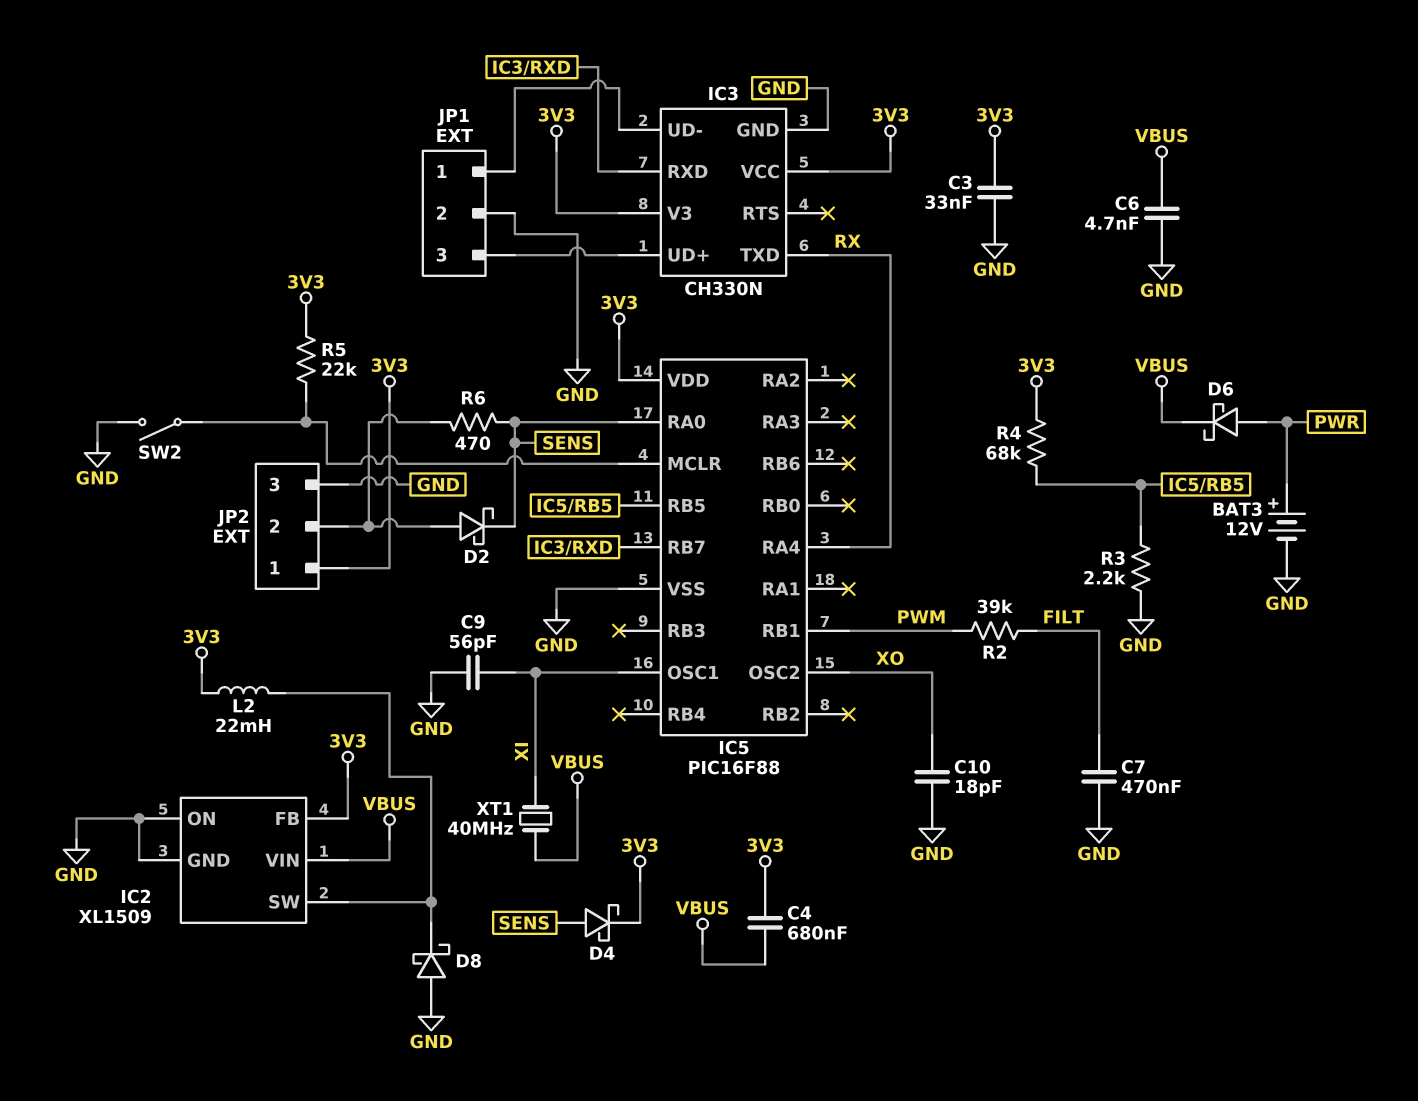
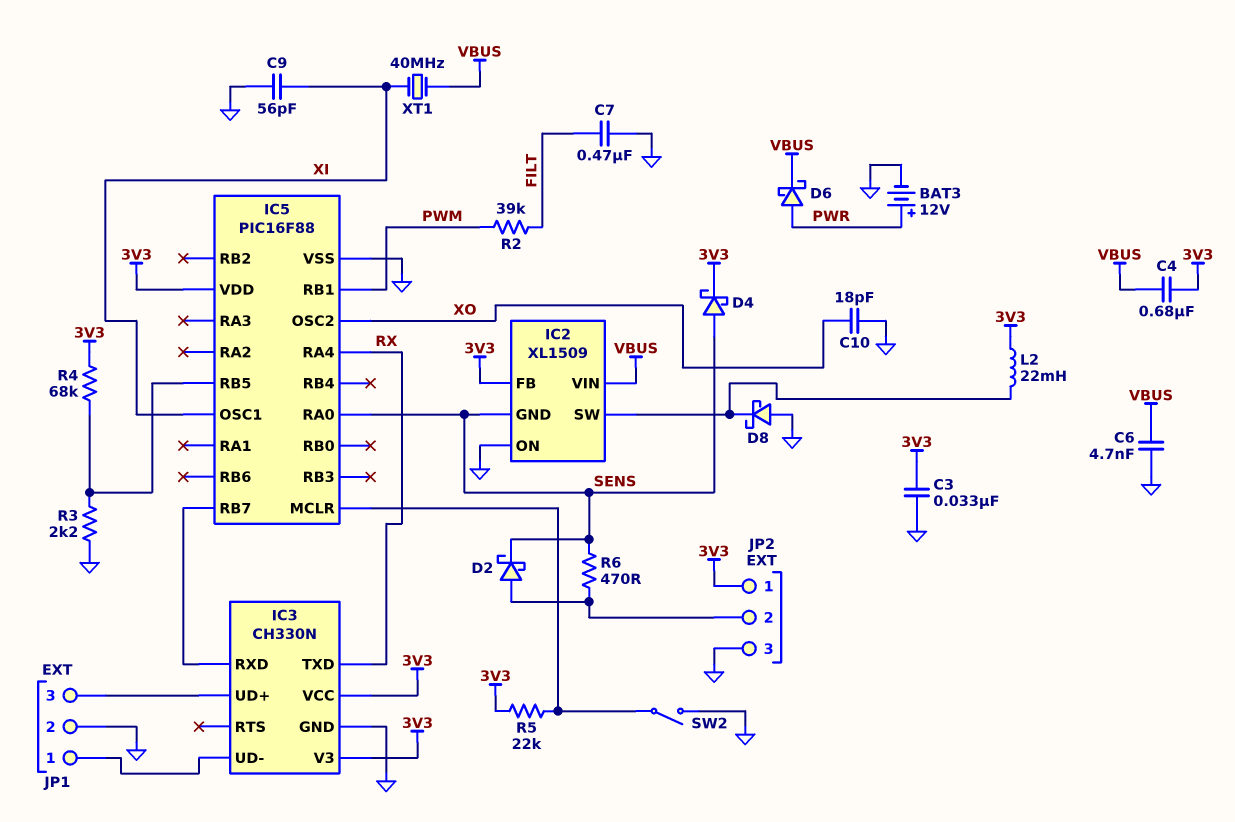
IC2 pin GND: GND -> SENS

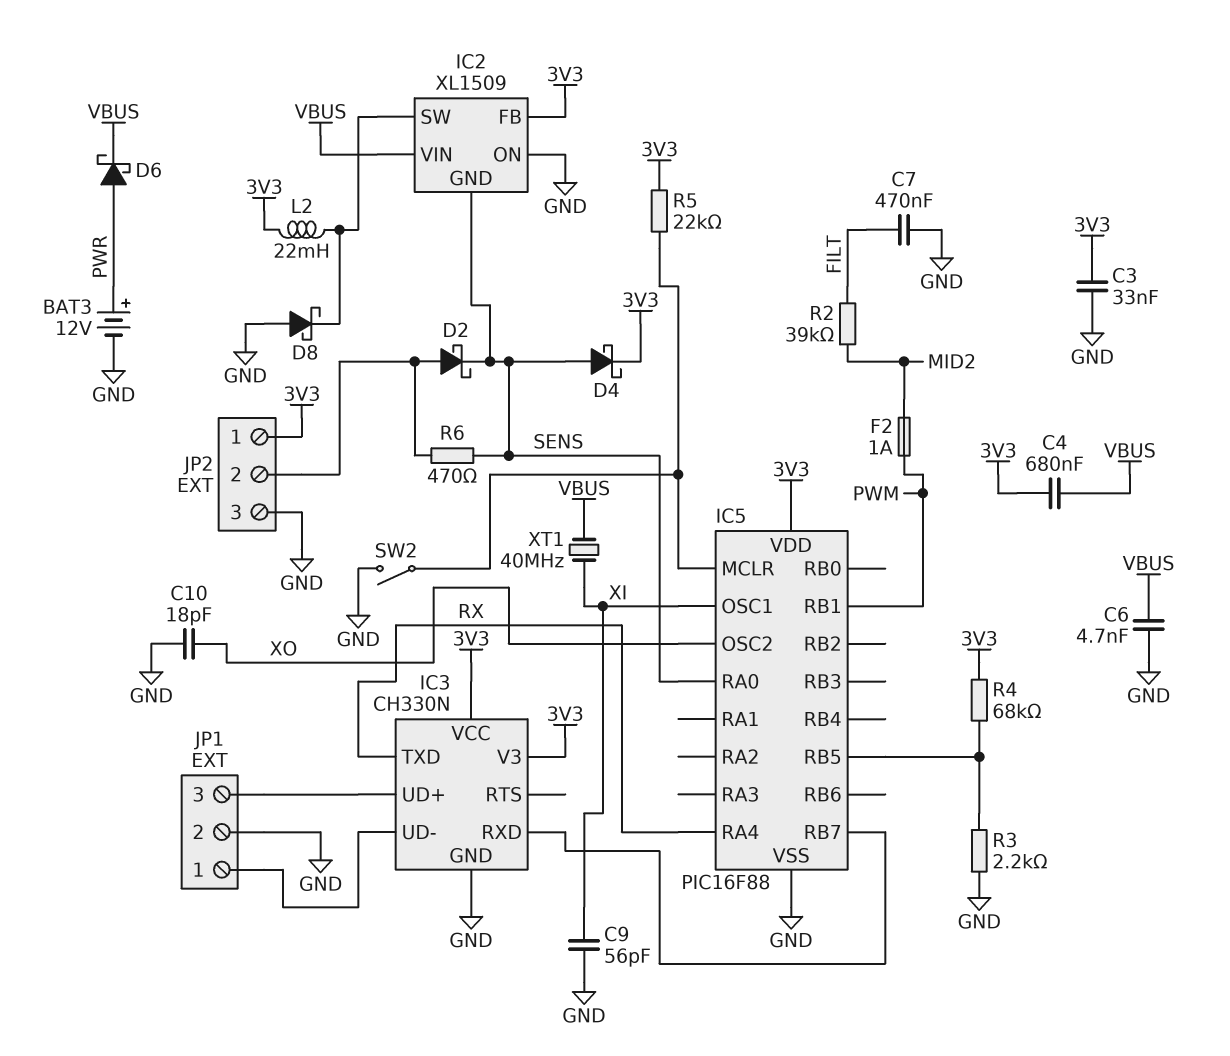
F2: none -> 1A (MID2, PWM)
R2: 39k (FILT, PWM) -> 39k (FILT, MID2)

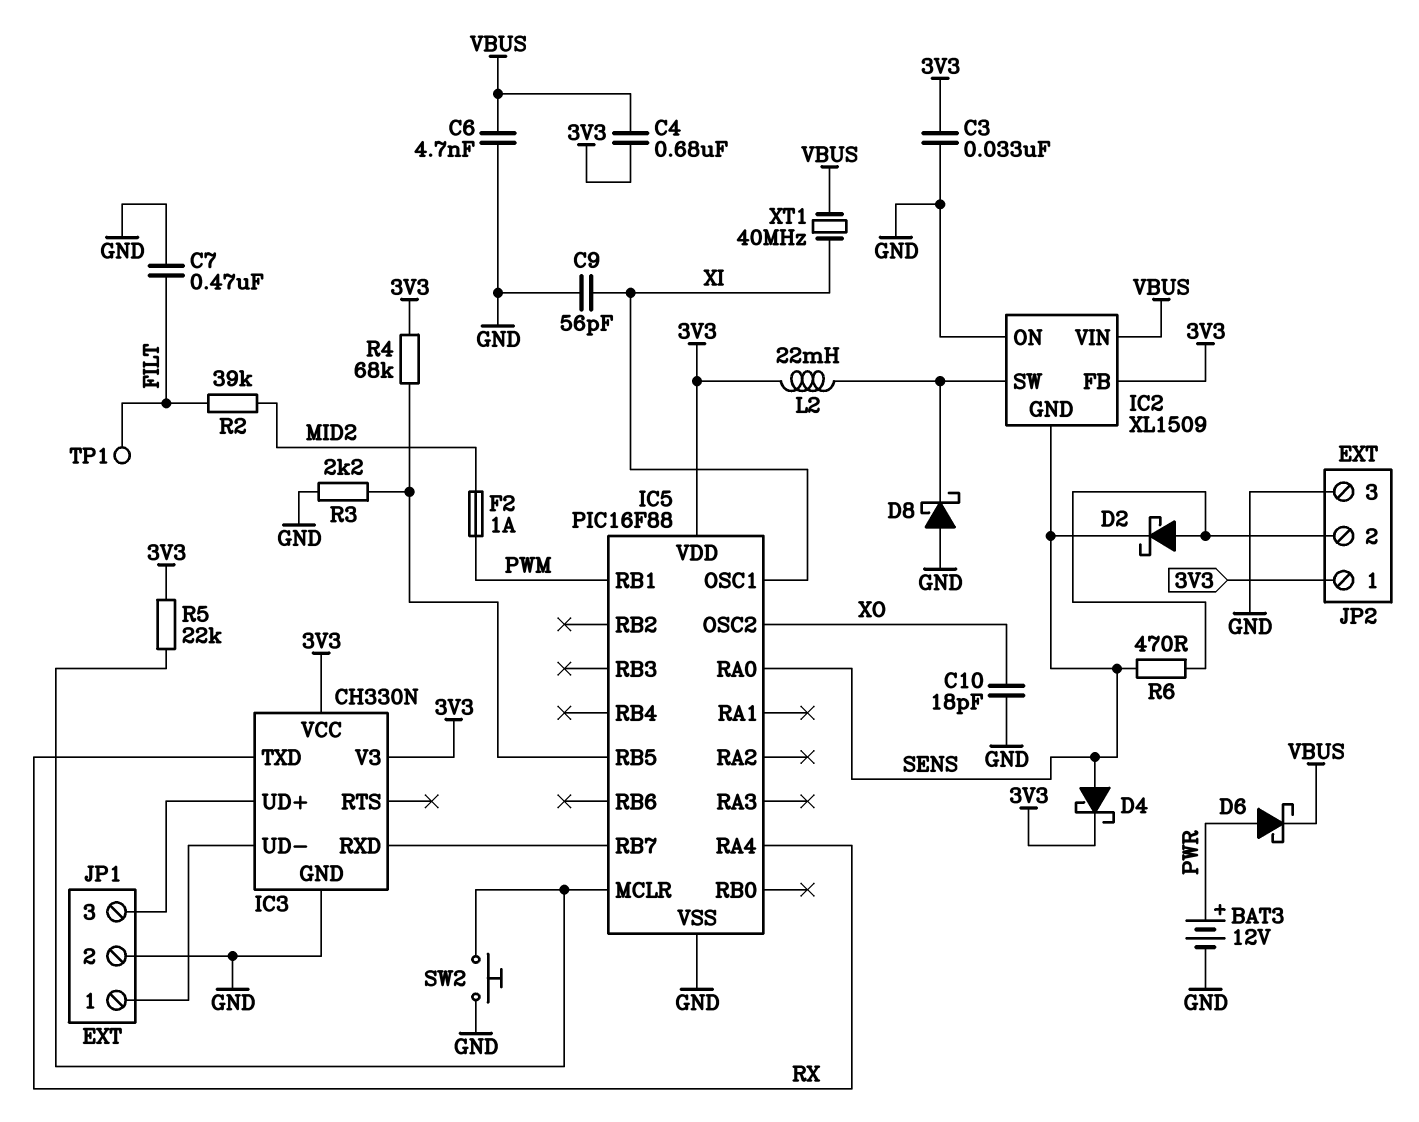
SW2: switch (GND, IC5/MCLR) -> button (GND, IC5/MCLR)
TP1: none -> test point (FILT)

